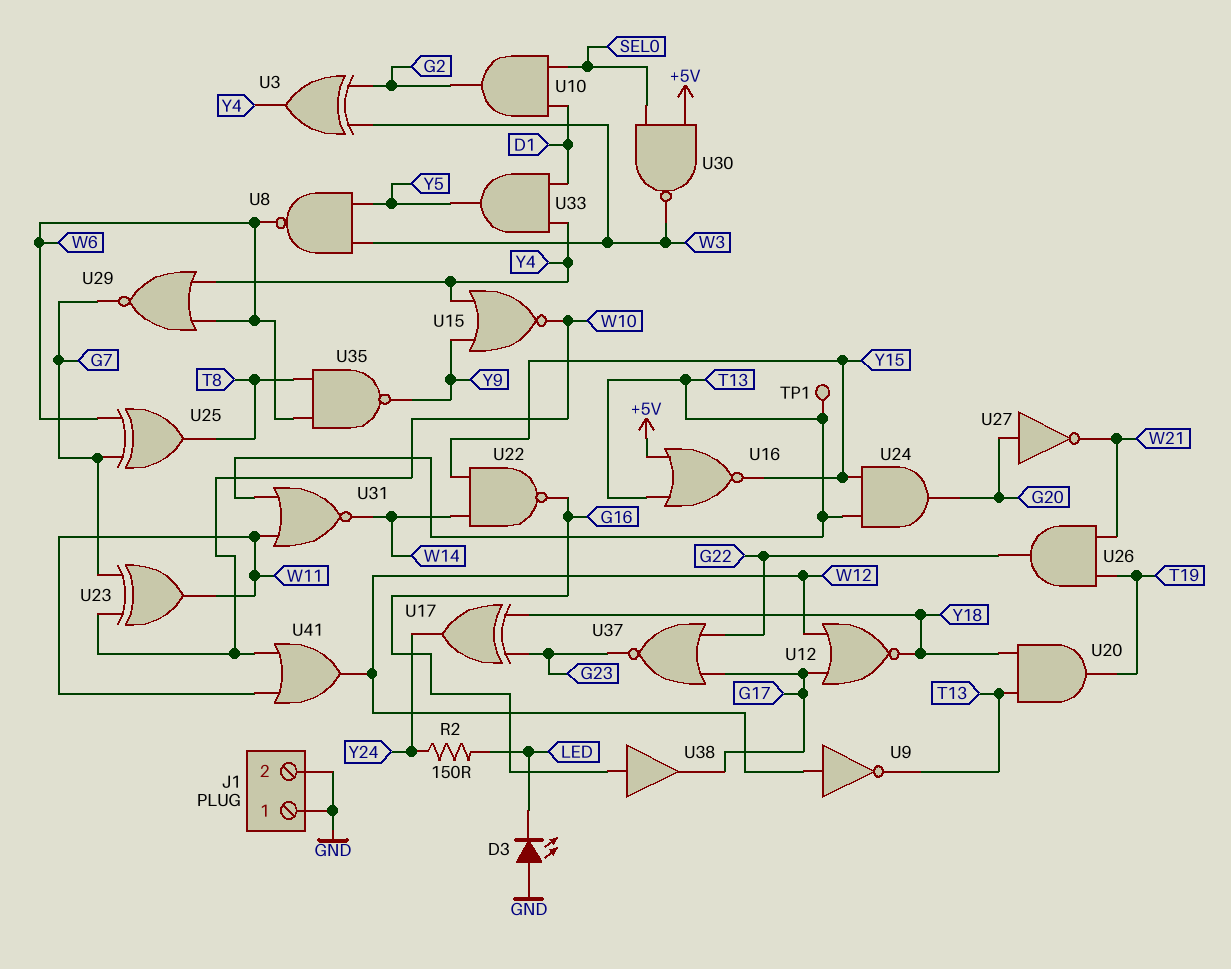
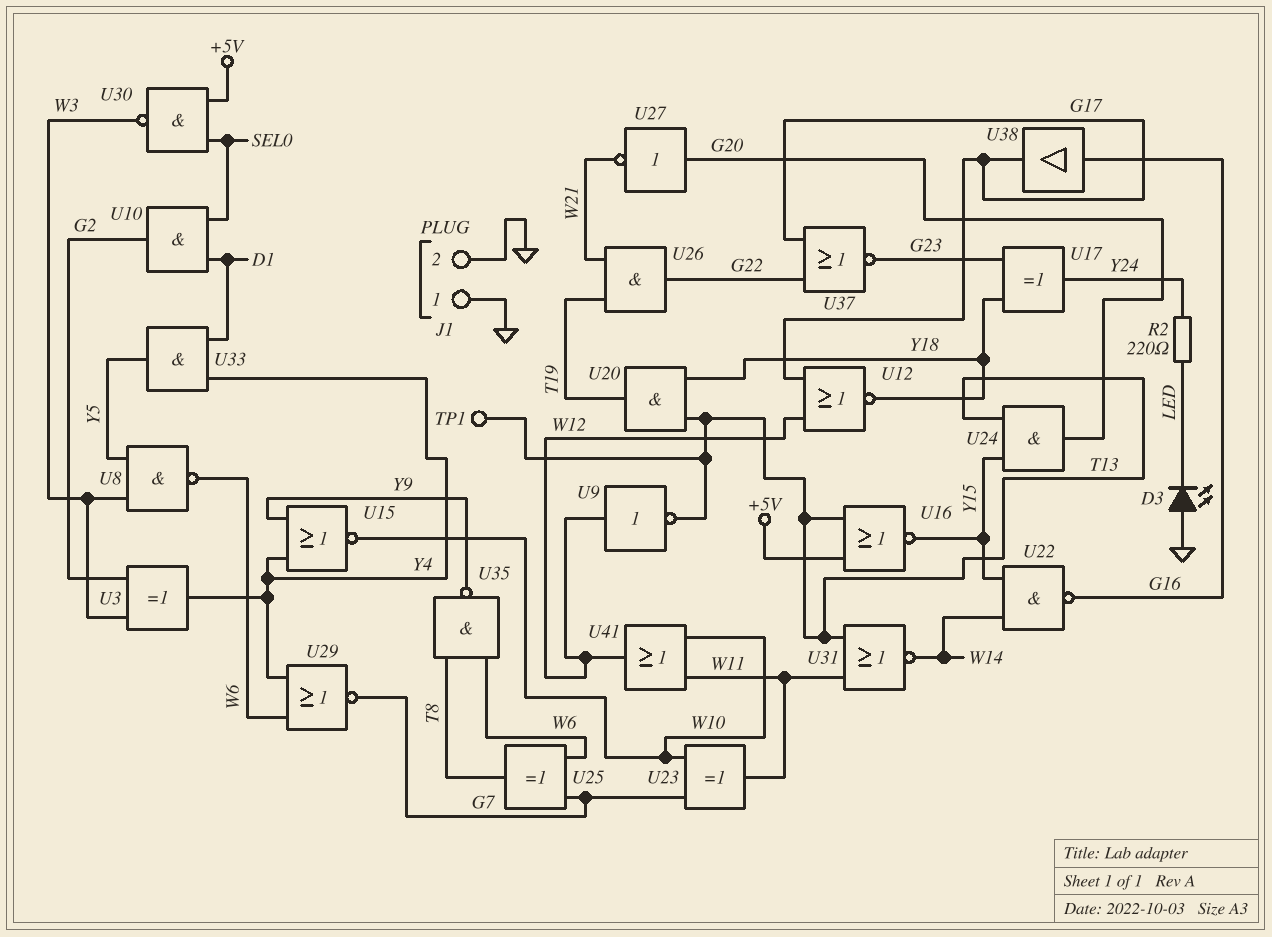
R2: 150 (LED, Y24) -> 220 (LED, Y24)

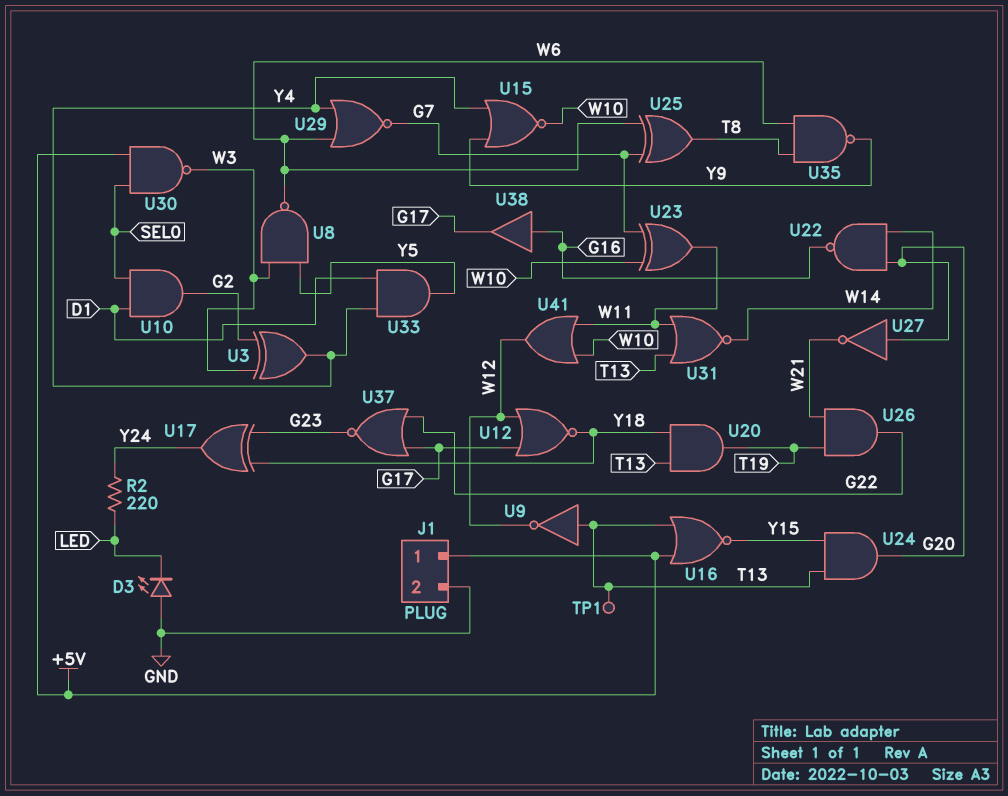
J1 pin 1: GND -> +5V
U9: NOT (in W12, out T13) -> NOT (in T13, out W12)
U22: NAND (in W14, in Y15, out G16) -> NAND (in G20, in W14, out G16)

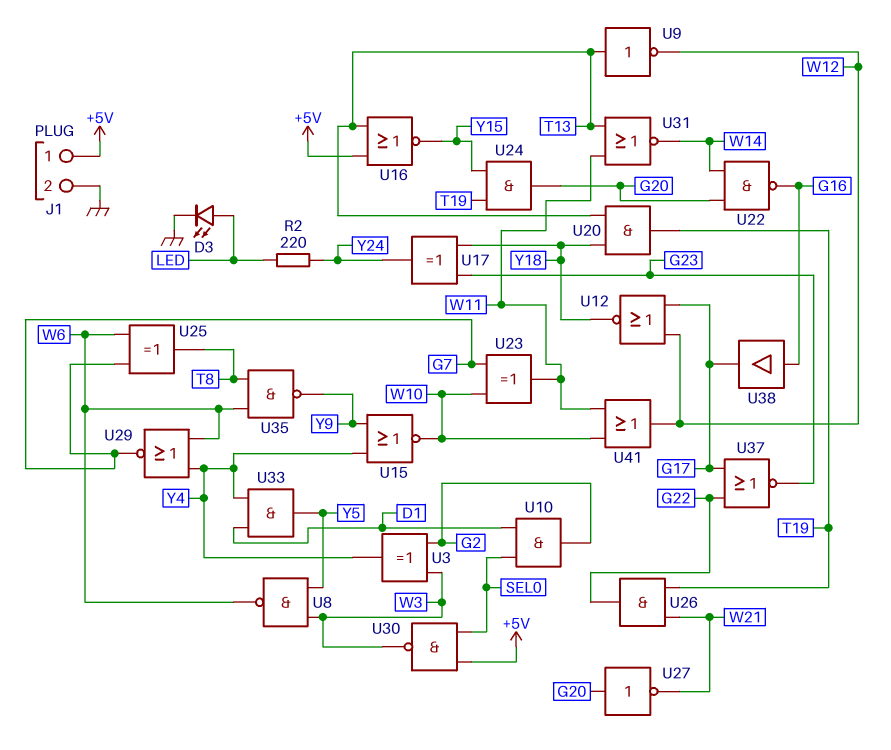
D3: LED (A GND, K LED) -> LED (A LED, K GND)
TP1: test point (T13) -> none
U24: AND (in T13, in Y15, out G20) -> AND (in T19, in Y15, out G20)

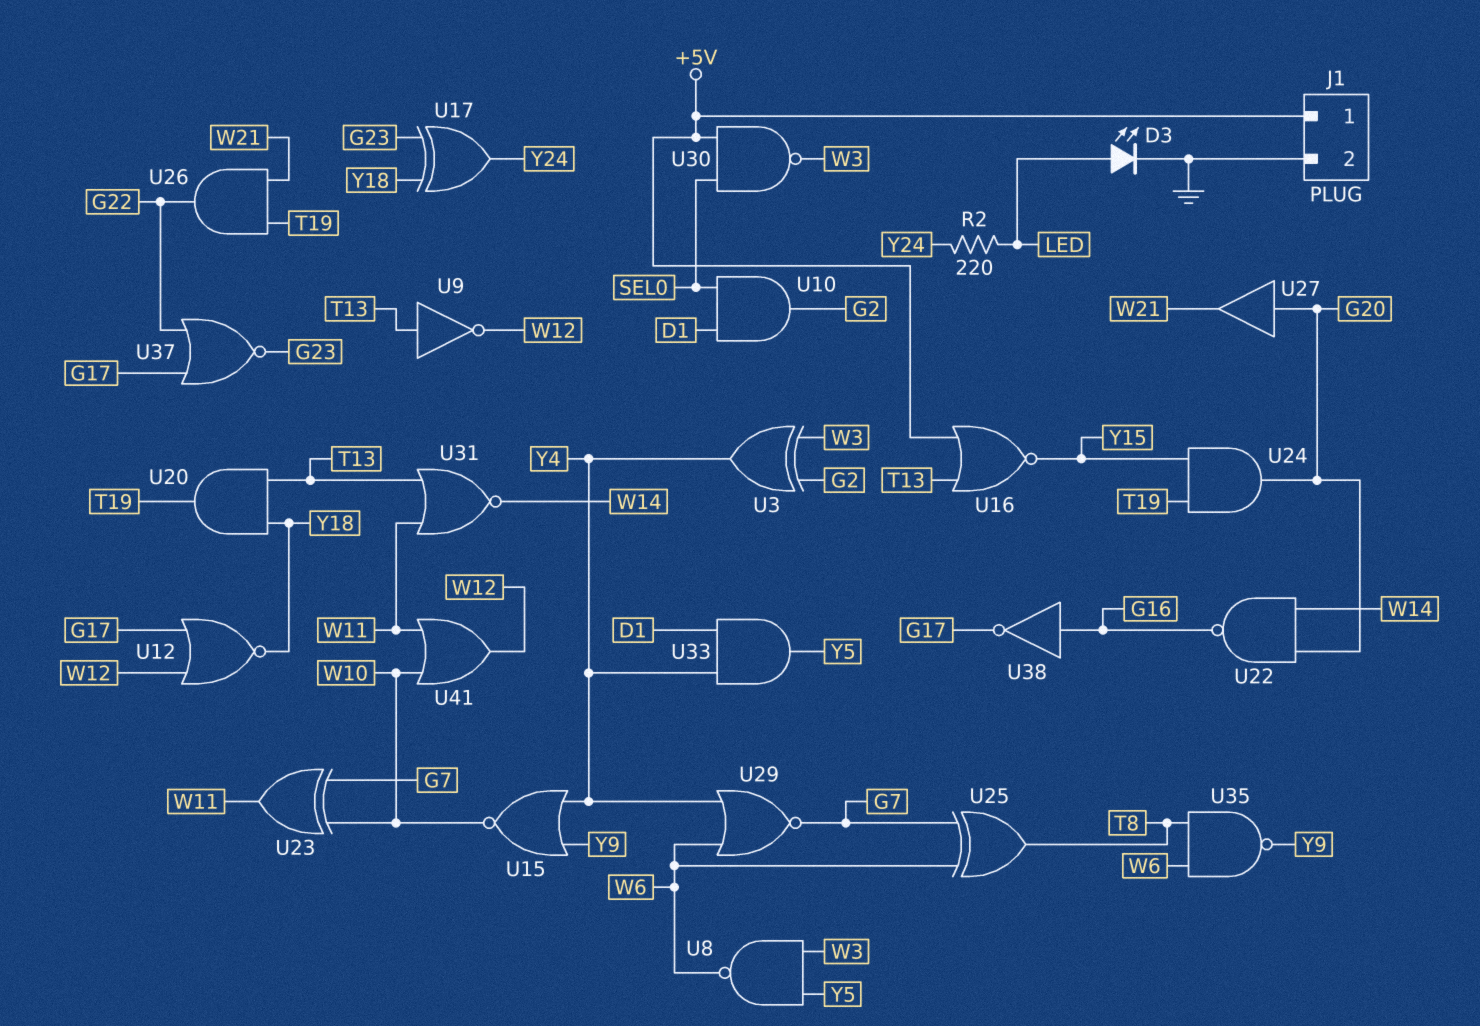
U27: NOT (in G20, out W21) -> buffer (in G20, out W21)
U38: buffer (in G16, out G17) -> NOT (in G16, out G17)

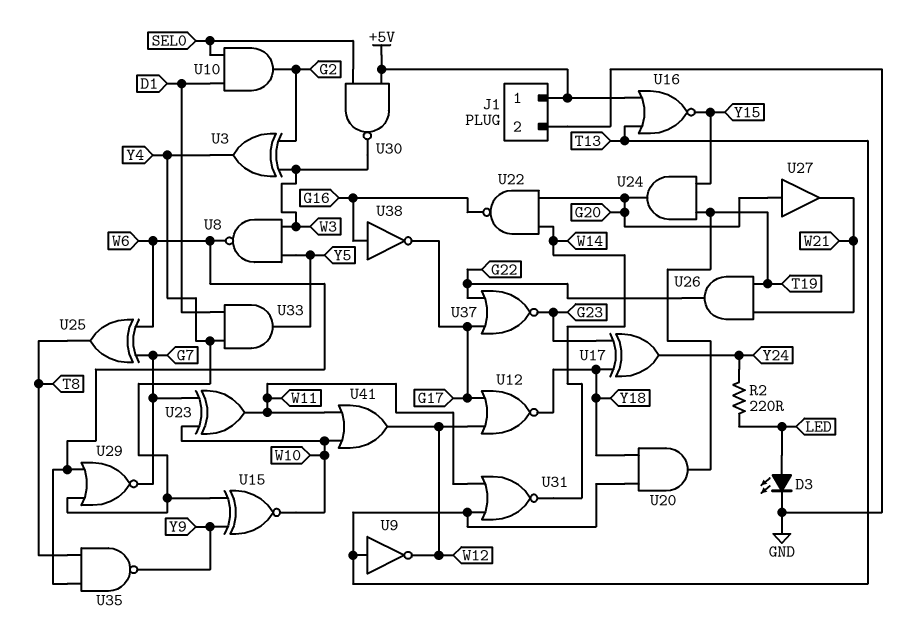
U15: NOR (in Y4, in Y9, out W10) -> XNOR (in Y4, in Y9, out W10)

